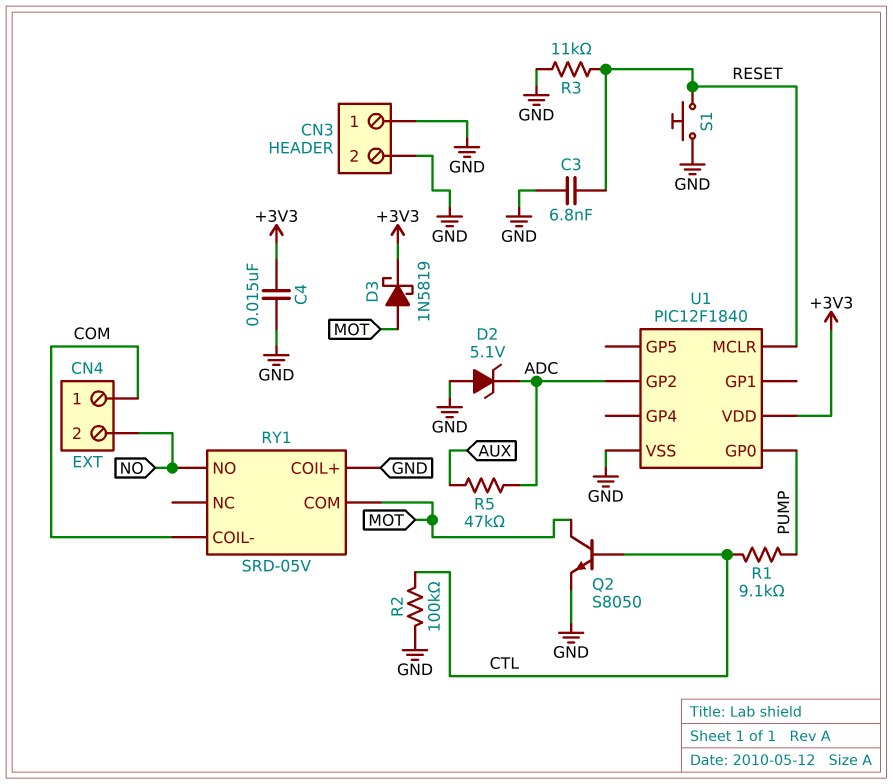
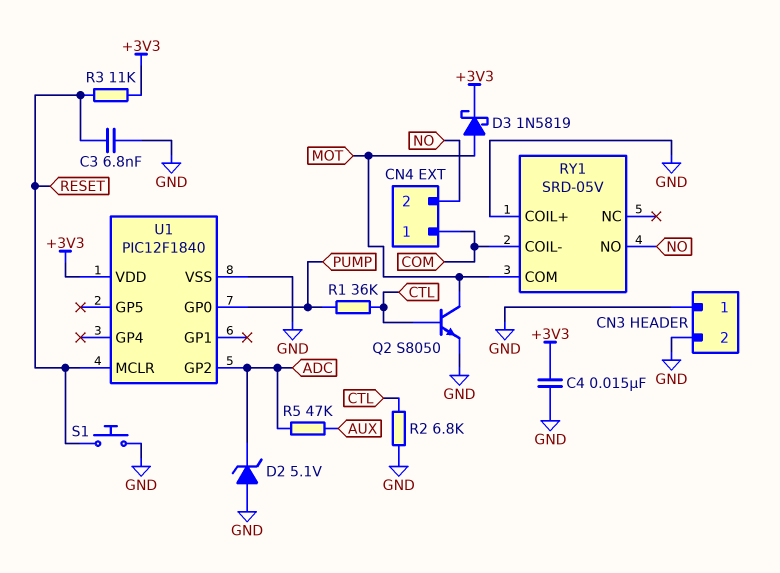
R1: 9.1k (CTL, PUMP) -> 36k (CTL, PUMP)
R2: 100k (CTL, GND) -> 6.8k (CTL, GND)
R3: 11k (GND, RESET) -> 11k (+3V3, RESET)

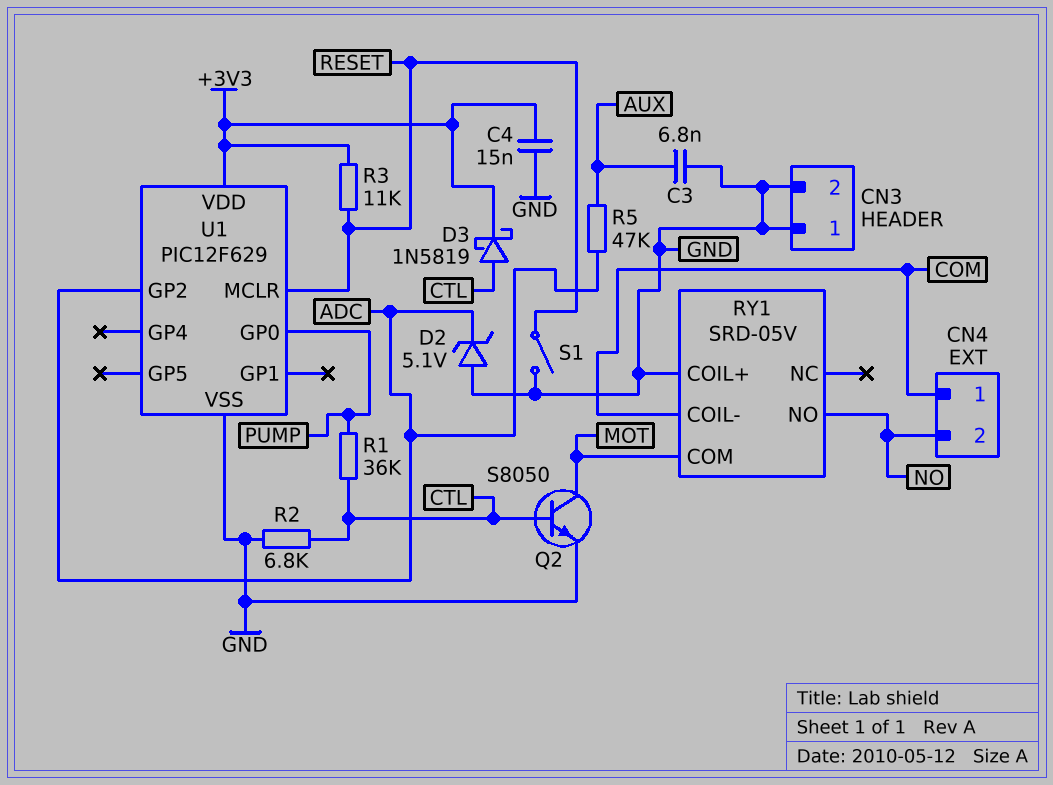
C3: 6.8nF (GND, RESET) -> 6.8nF (AUX, GND)
D3: schottky 1N5819 (A MOT, K +3V3) -> schottky 1N5819 (A CTL, K +3V3)
S1: button (GND, RESET) -> switch (GND, RESET)
U1: PIC12F1840 -> PIC12F629

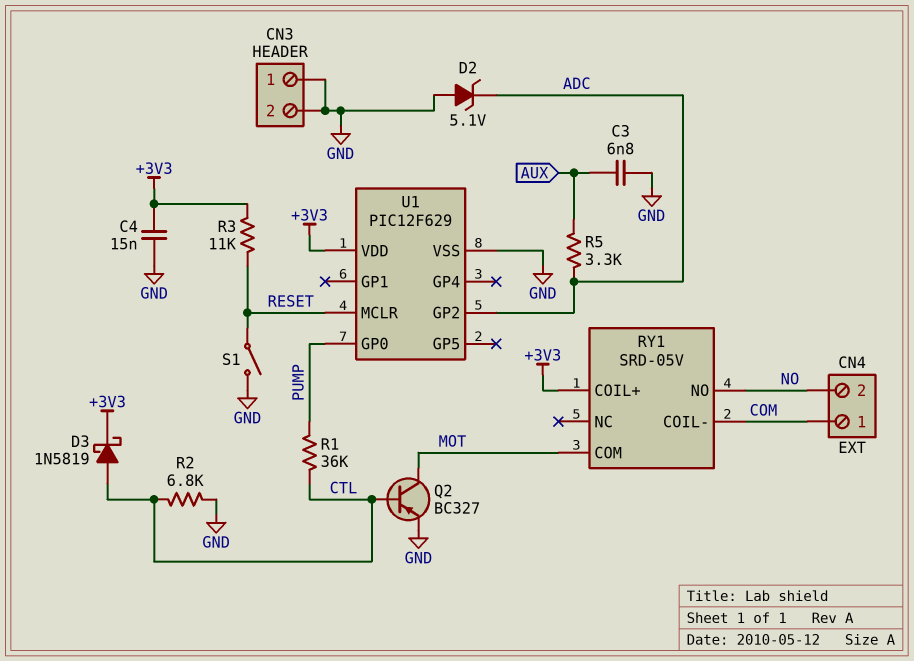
Q2: NPN S8050 (B CTL, C MOT, E GND) -> PNP BC327 (B CTL, C MOT, E GND)
R5: 47k (ADC, AUX) -> 3.3k (ADC, AUX)
RY1 pin COIL+: GND -> +3V3

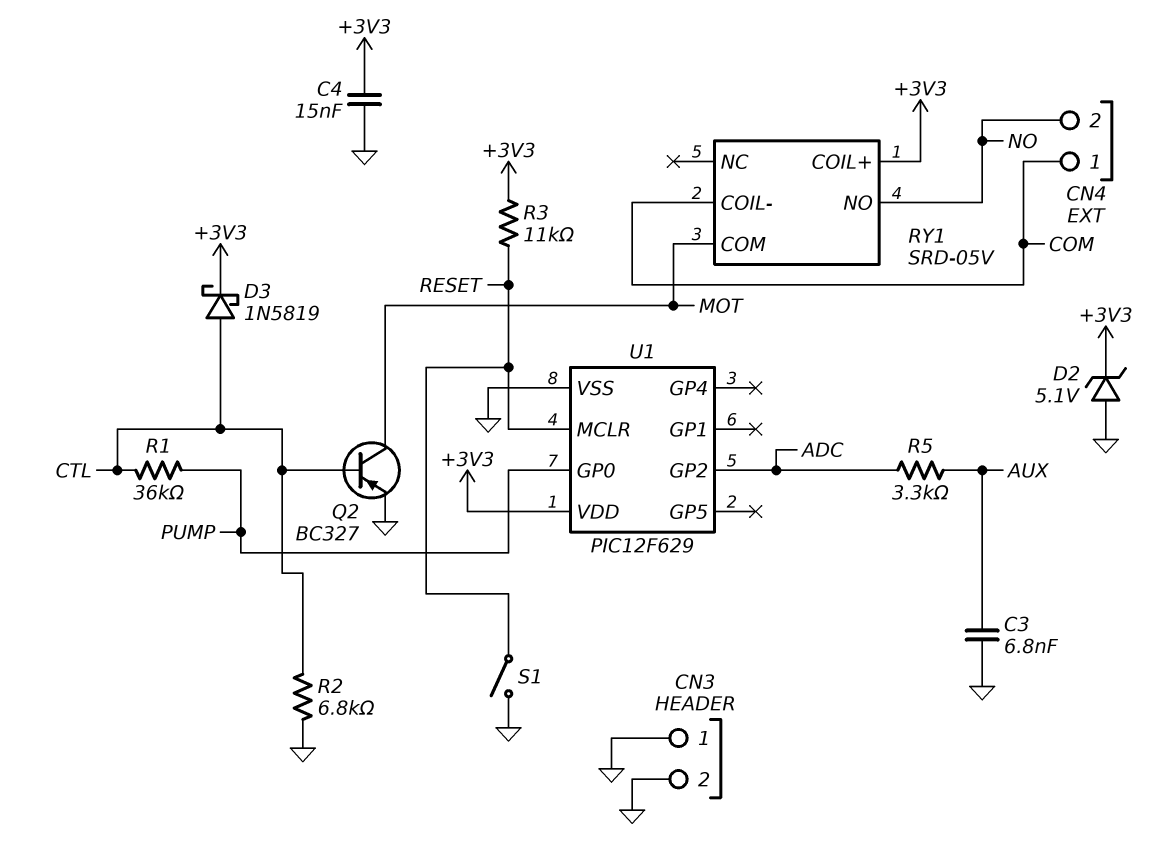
D2: zener 5.1V (A GND, K ADC) -> zener 5.1V (A GND, K +3V3)

